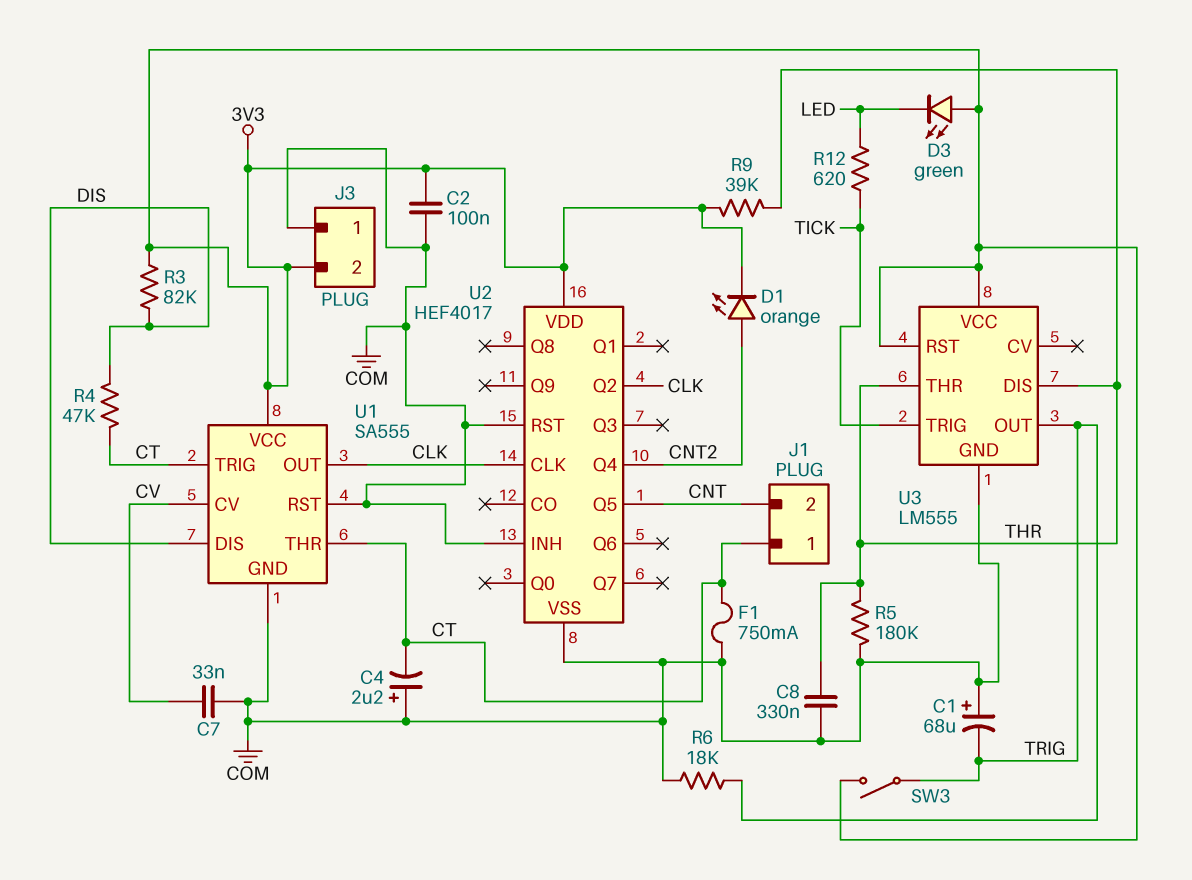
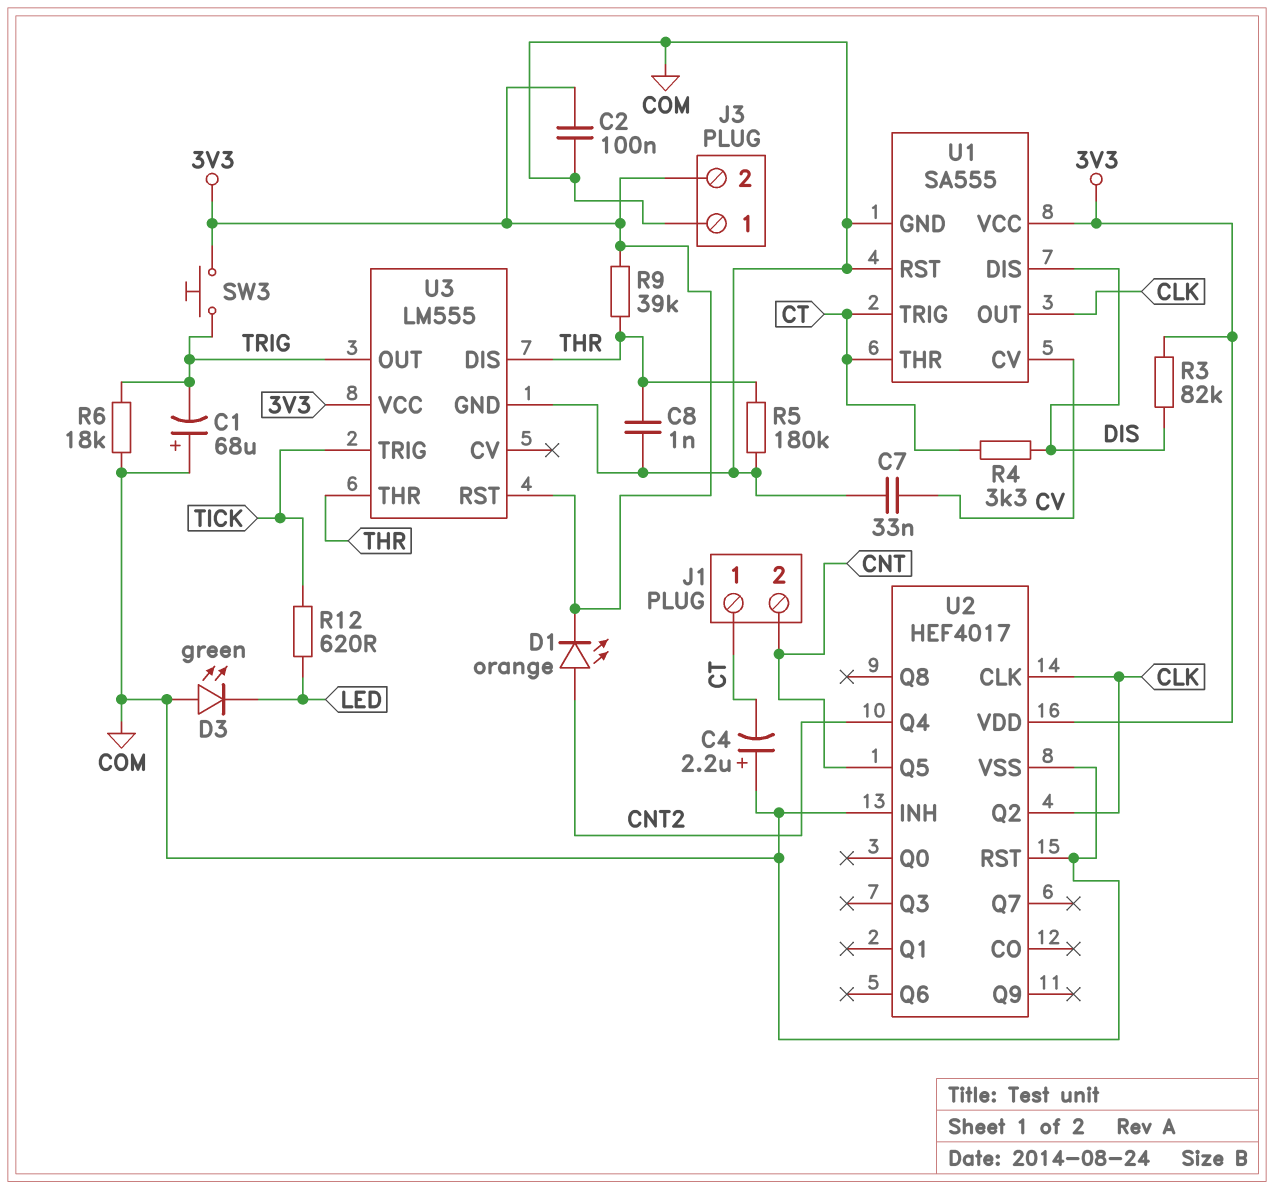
C8: 330nF (COM, THR) -> 1nF (COM, THR)
D3: LED green (A 3V3, K LED) -> LED green (A COM, K LED)
F1: 750mA (COM, CT) -> none
R4: 47k (CT, DIS) -> 3.3k (CT, DIS)
SW3: switch (3V3, TRIG) -> button (3V3, TRIG)

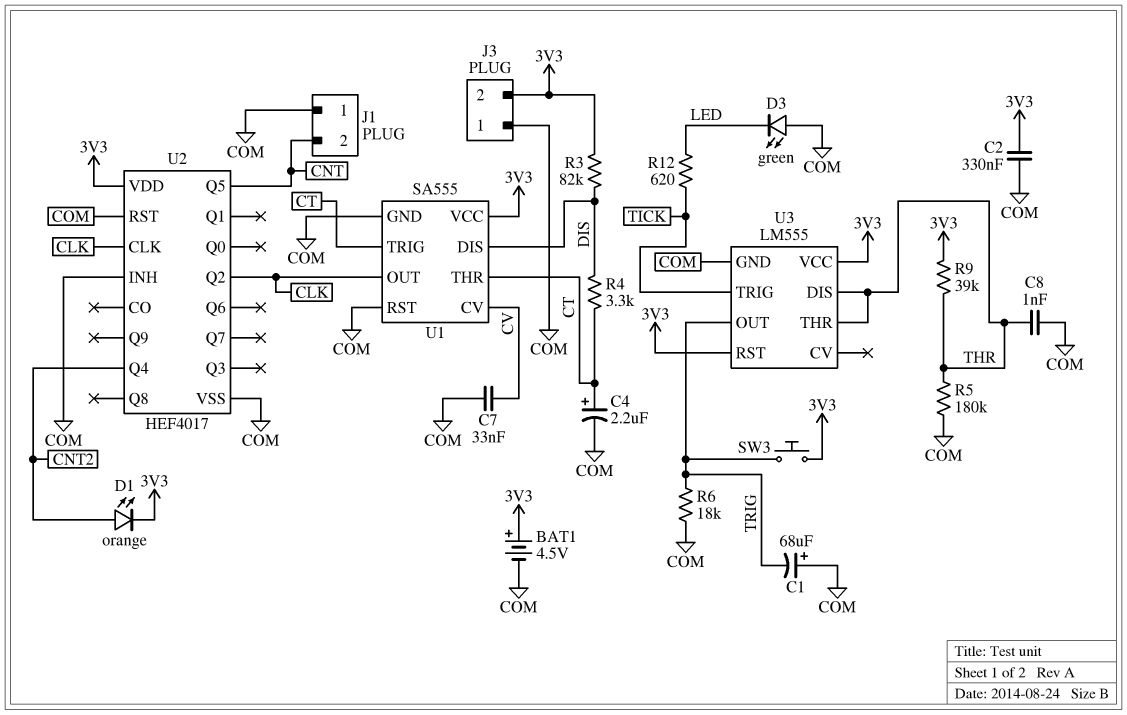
BAT1: none -> 4.5V (plus 3V3, minus COM)
C2: 100nF (3V3, COM) -> 330nF (3V3, COM)
C4: 2.2uF (plus COM, minus CT) -> 2.2uF (plus CT, minus COM)
J1 pin 1: CT -> COM

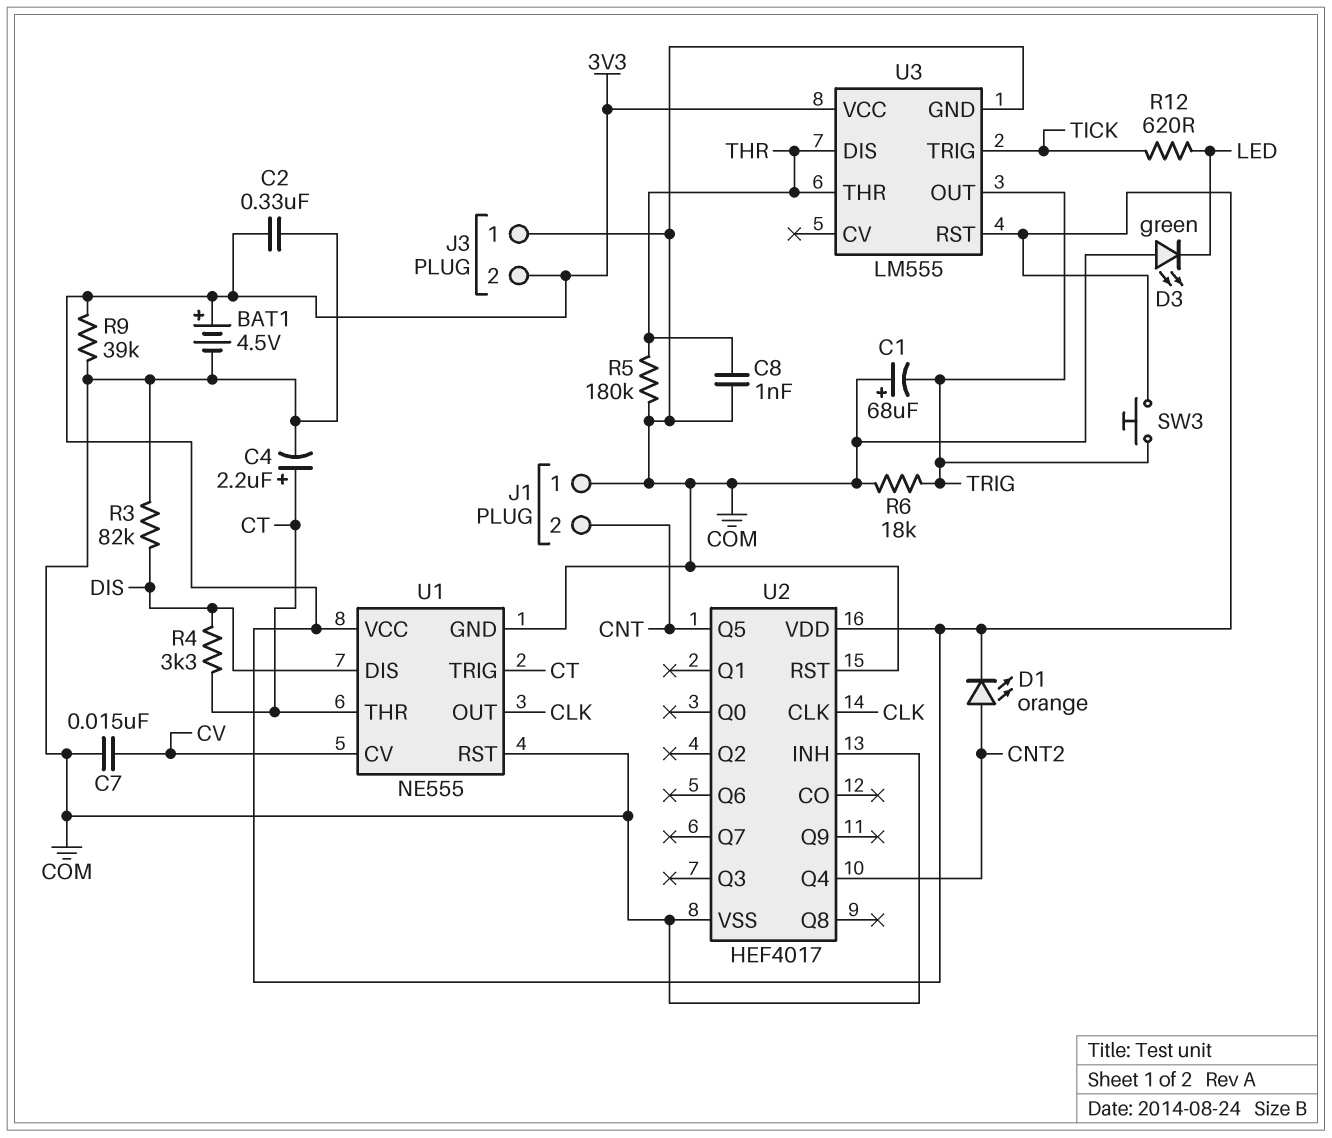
C7: 33nF (COM, CV) -> 15nF (COM, CV)
R3: 82k (3V3, DIS) -> 82k (COM, DIS)
R9: 39k (3V3, THR) -> 39k (3V3, COM)
U1: SA555 -> NE555
U2 pin Q2: CLK -> none

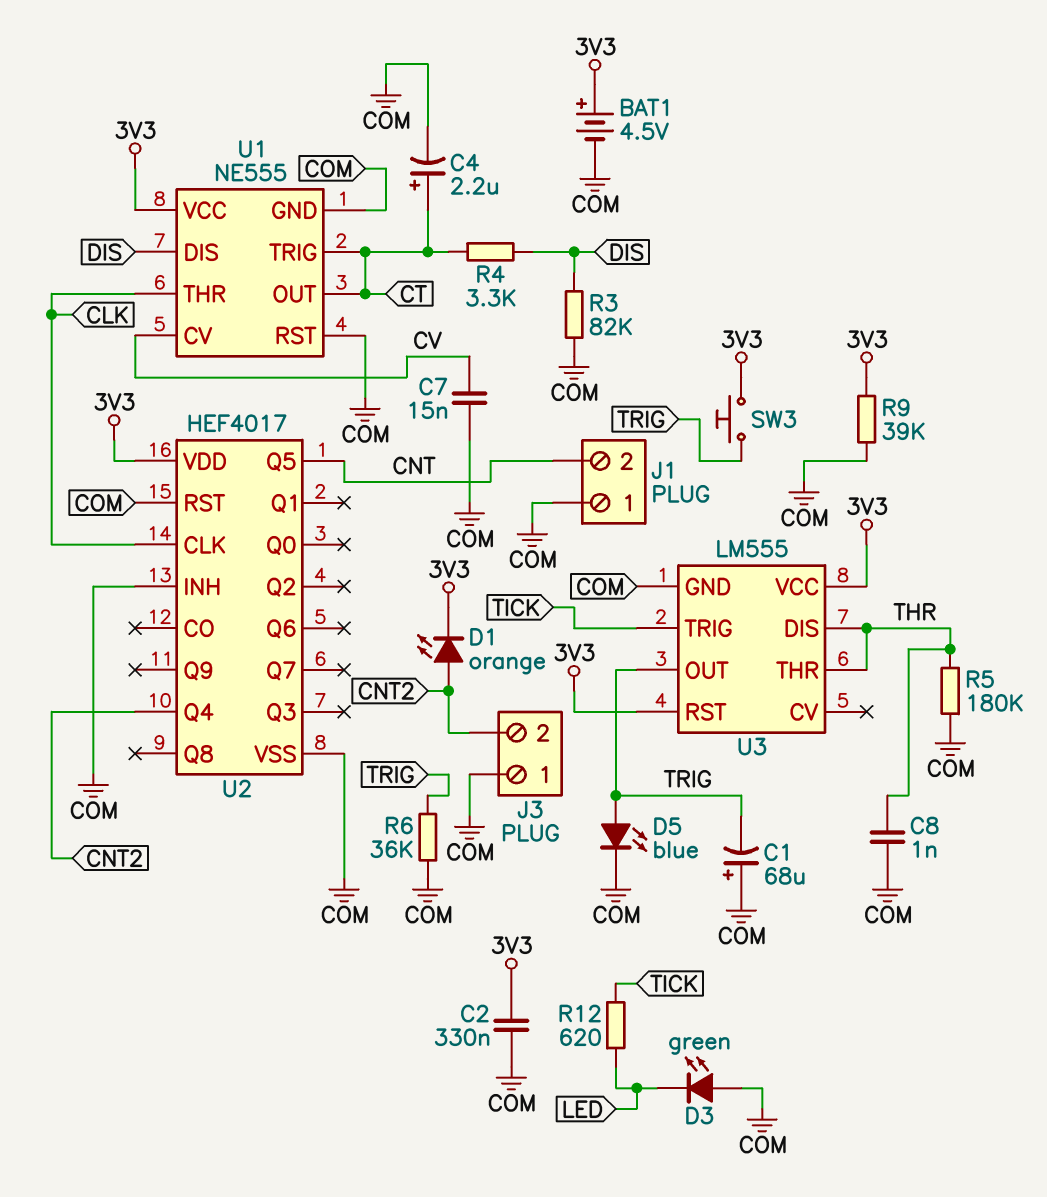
D5: none -> LED blue (A TRIG, K COM)
J3 pin 2: 3V3 -> CNT2
R6: 18k (COM, TRIG) -> 36k (COM, TRIG)
U1 pin OUT: CLK -> CT
U1 pin THR: CT -> CLK

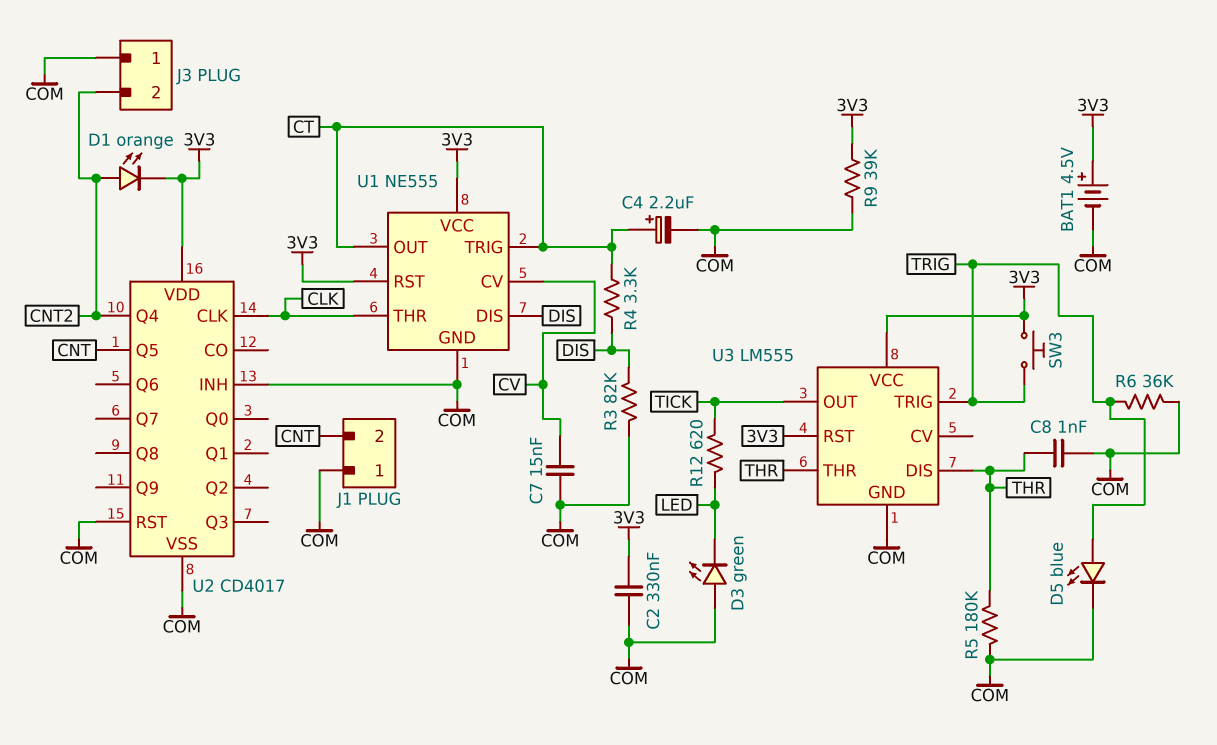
C1: 68uF (plus COM, minus TRIG) -> none
U1 pin RST: COM -> 3V3
U2: HEF4017 -> CD4017
U3 pin OUT: TRIG -> TICK
U3 pin TRIG: TICK -> TRIG

